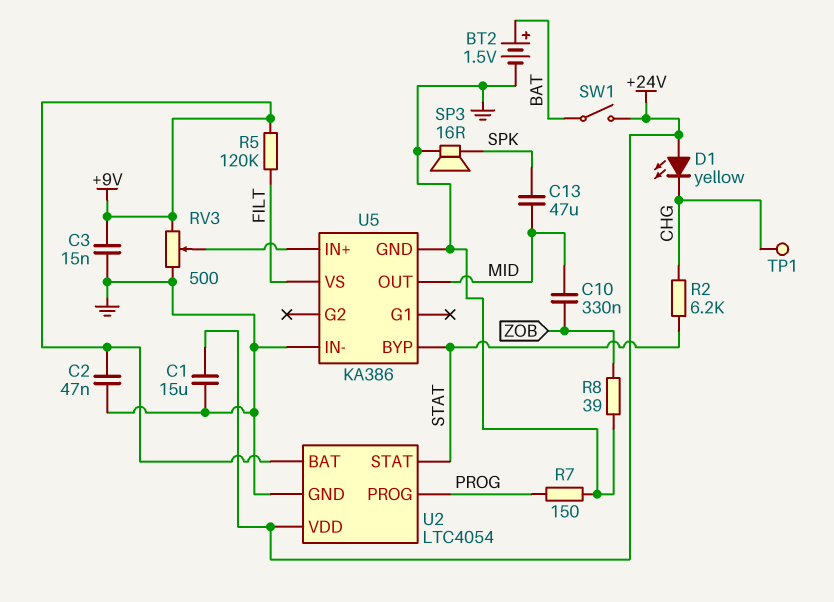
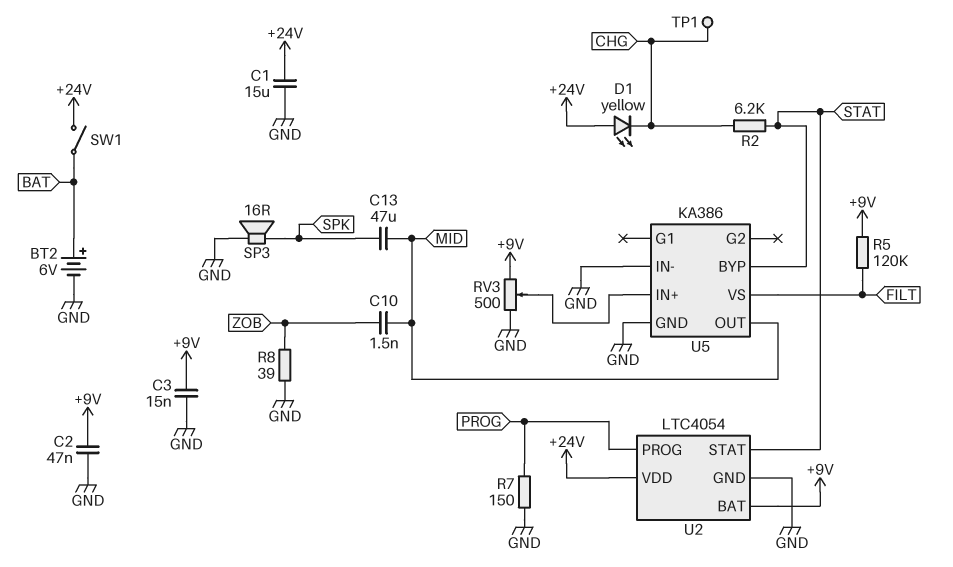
BT2: 1.5V (plus BAT, minus GND) -> 6V (plus BAT, minus GND)
C10: 330nF (MID, ZOB) -> 1.5nF (MID, ZOB)

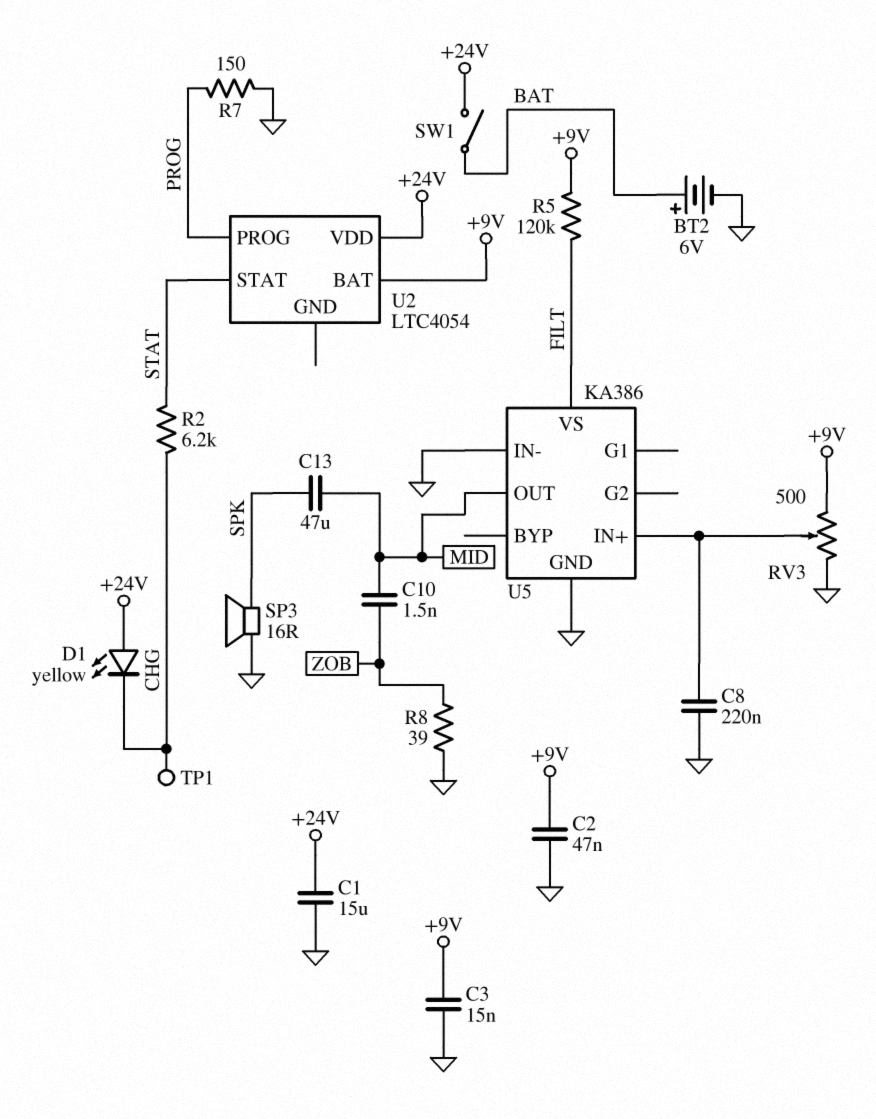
C8: none -> 220nF (GND, U5/IN+)
U2 pin GND: GND -> none
U5 pin BYP: STAT -> none

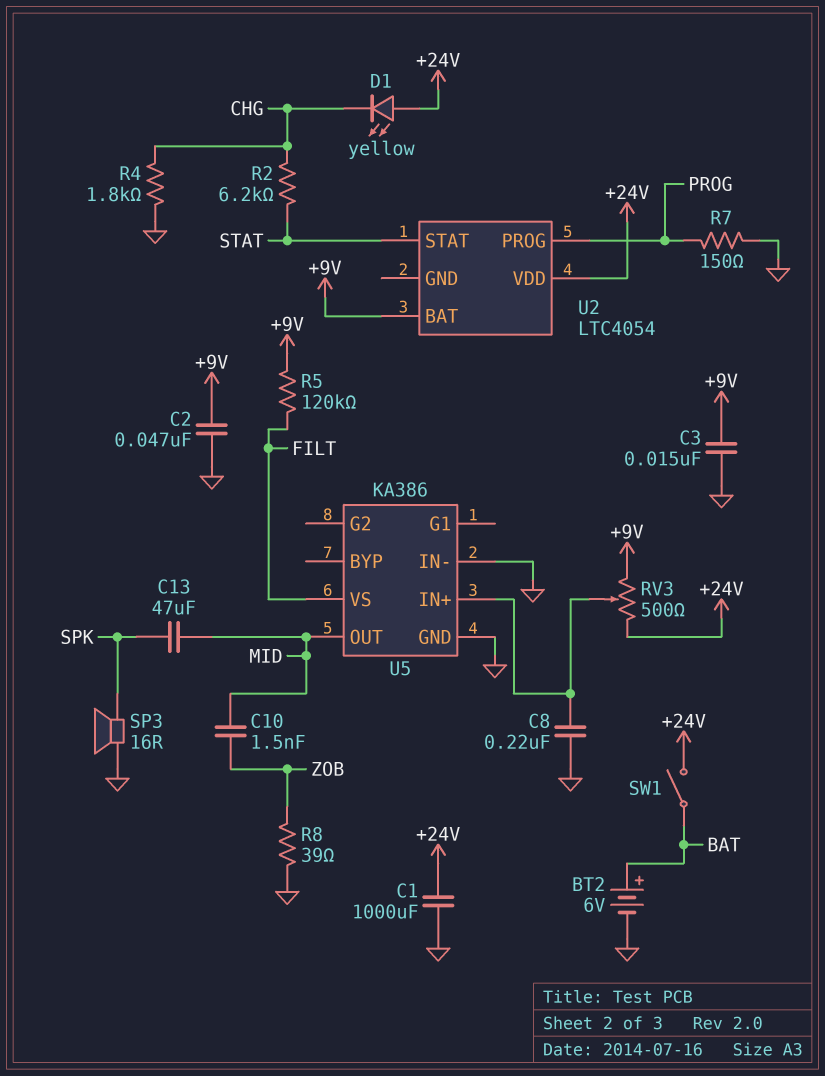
C1: 15uF (+24V, GND) -> 1000uF (+24V, GND)
R4: none -> 1.8k (CHG, GND)
RV3: 500 (+9V, GND, wiper U5/IN+) -> 500 (+9V, +24V, wiper U5/IN+)
TP1: test point (CHG) -> none

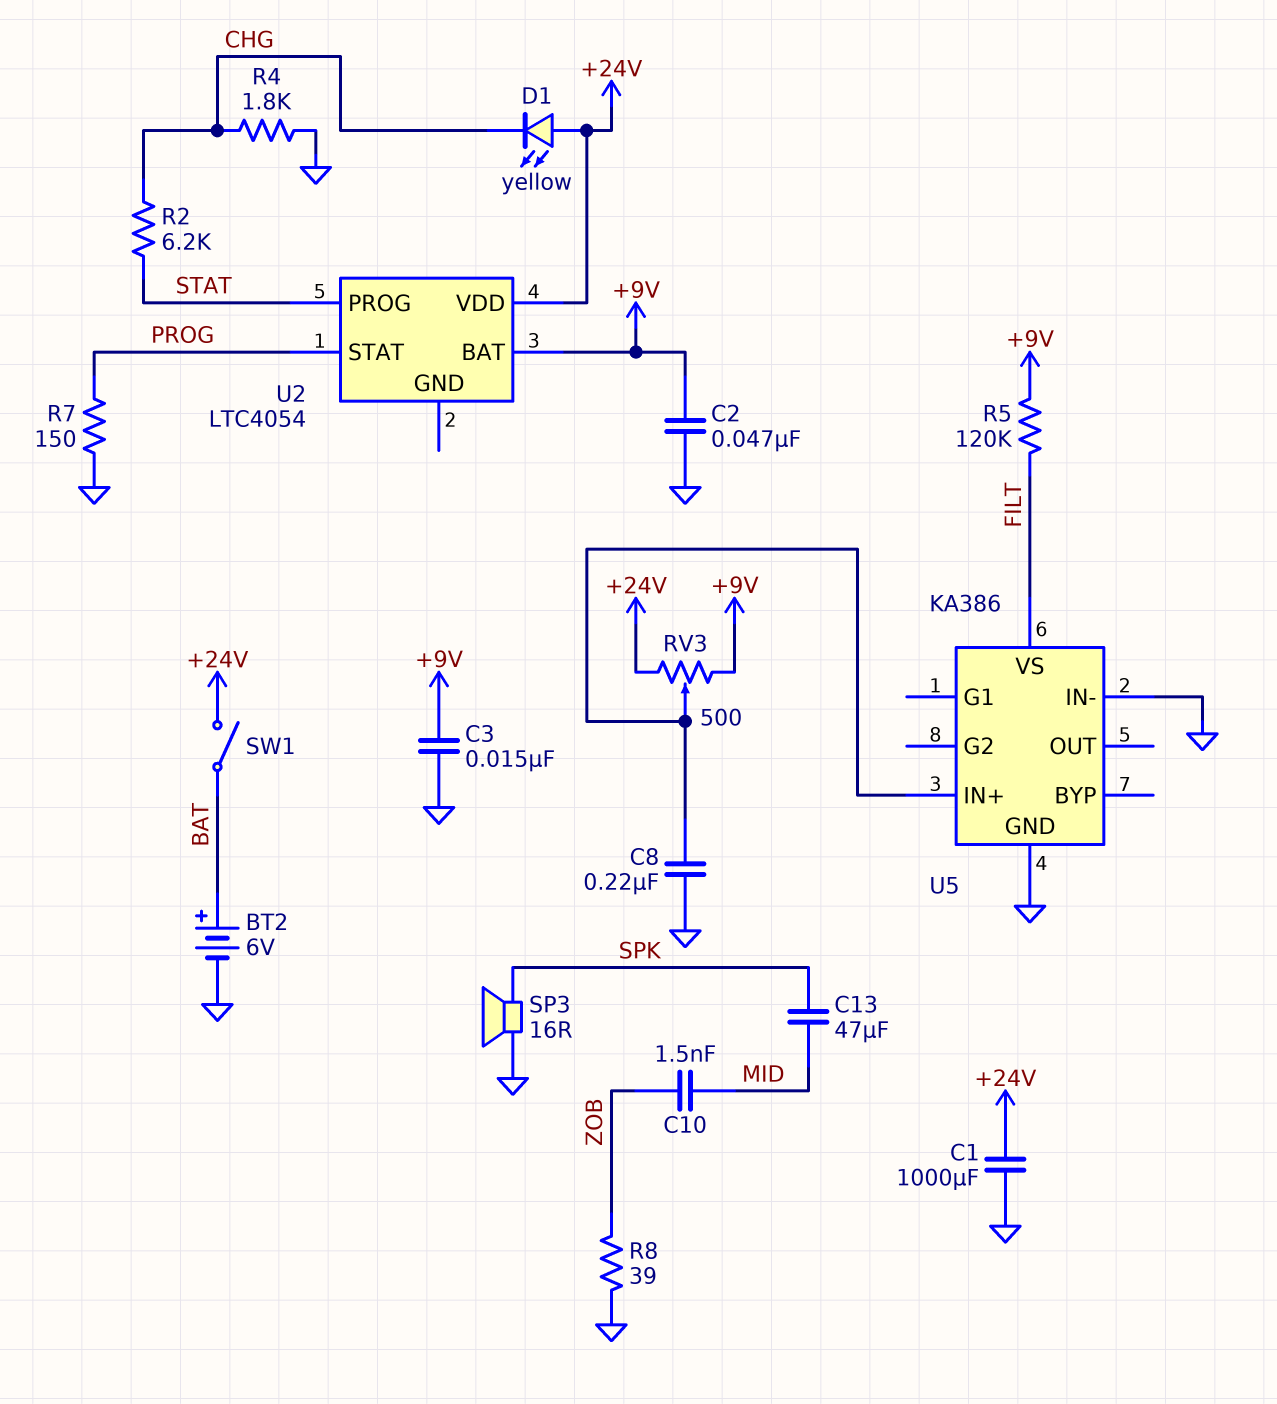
U2 pin PROG: PROG -> STAT
U2 pin STAT: STAT -> PROG
U5 pin OUT: MID -> none

